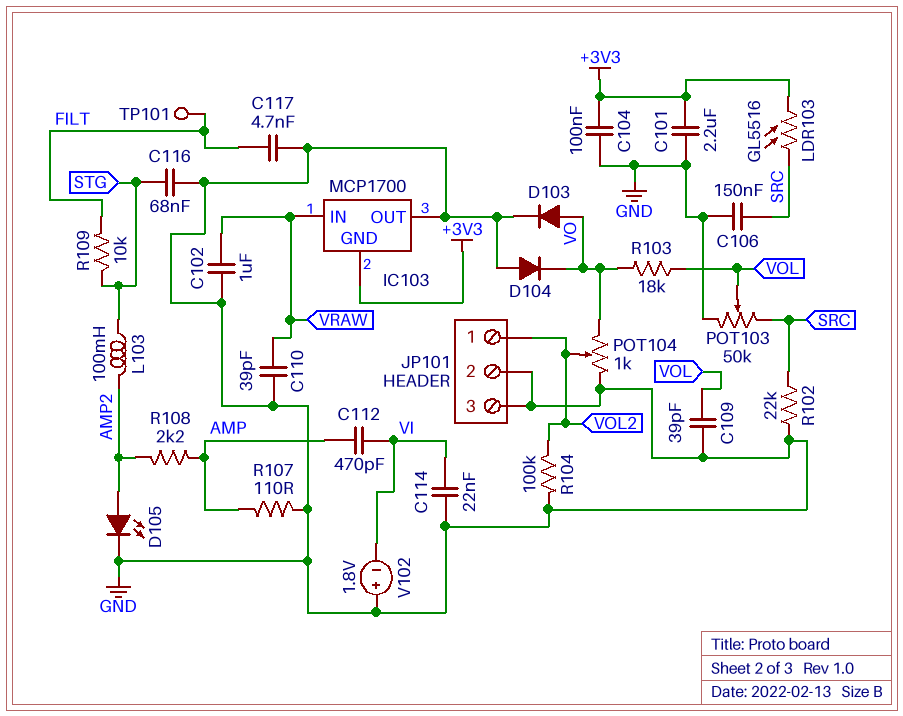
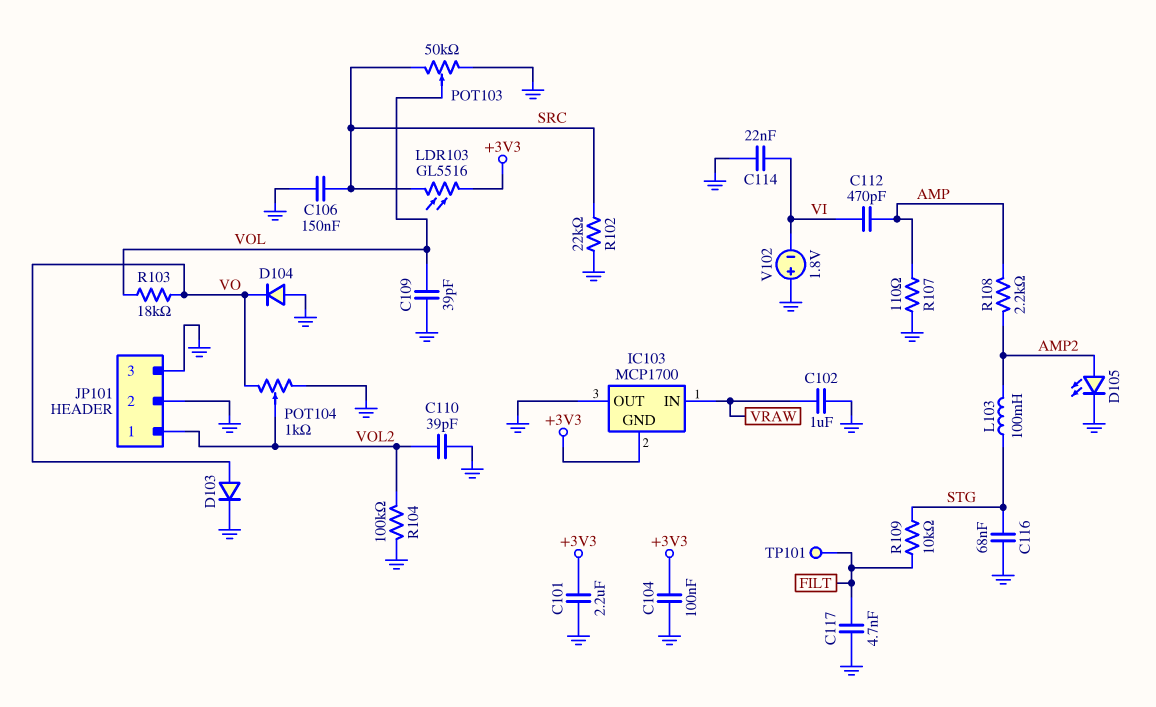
C110: 39pF (GND, VRAW) -> 39pF (GND, VOL2)

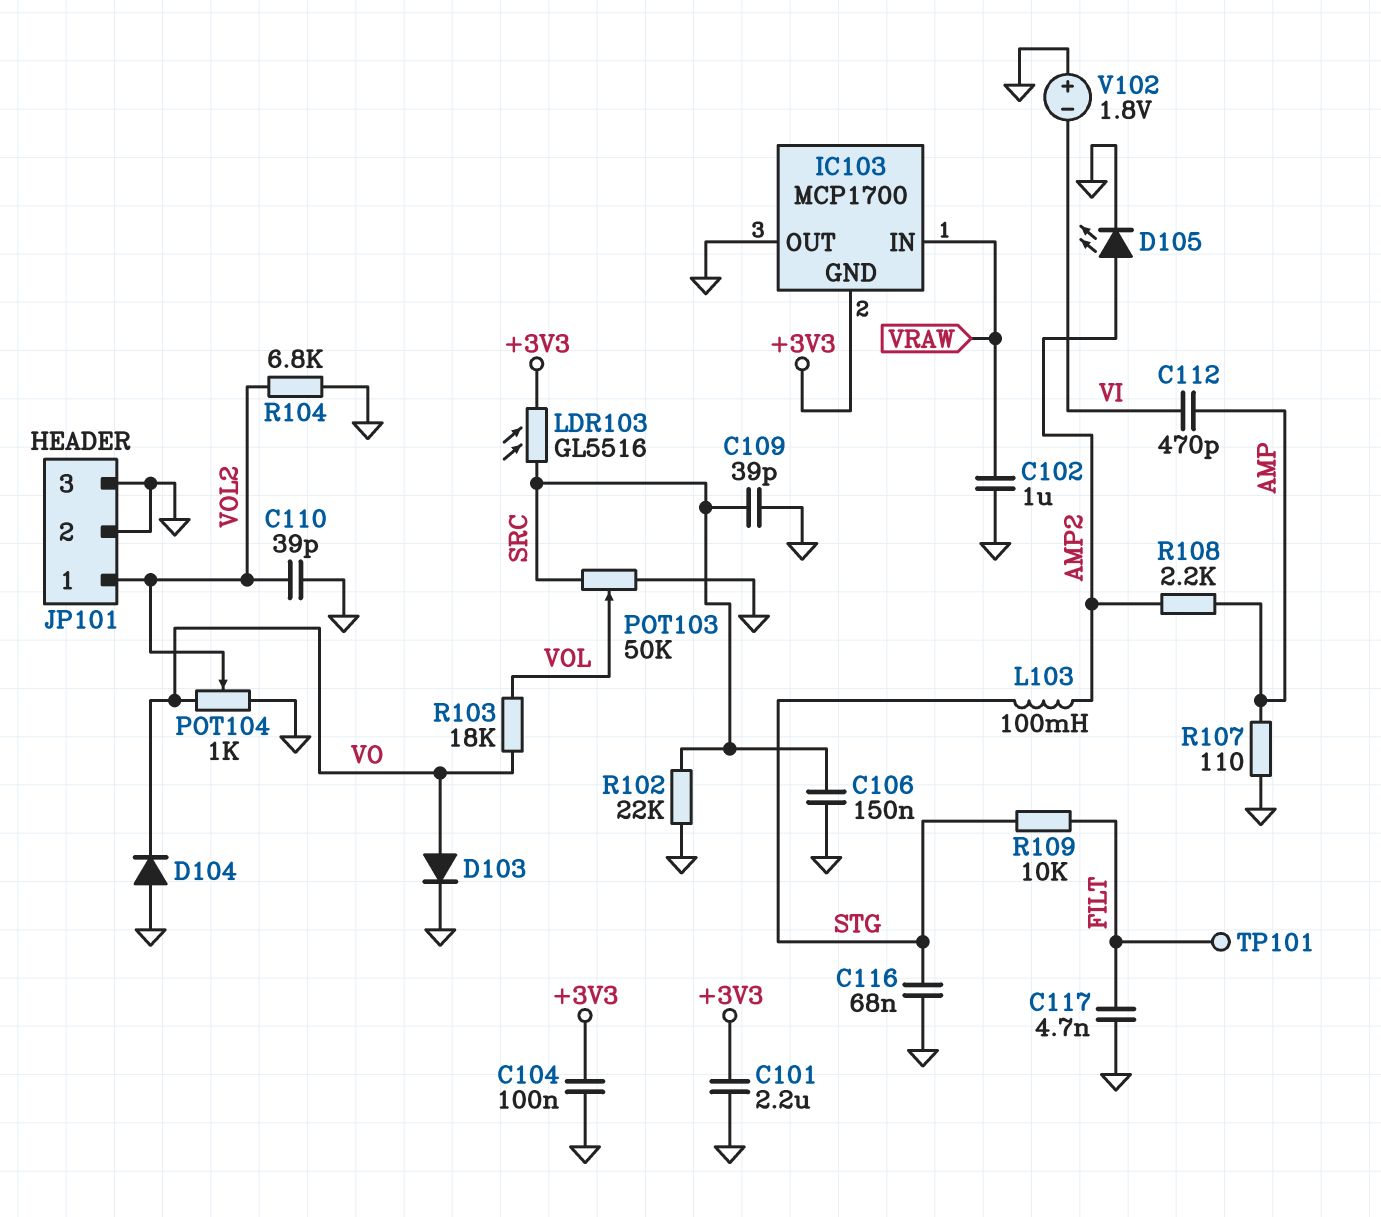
C109: 39pF (GND, VOL) -> 39pF (GND, SRC)
C114: 22nF (GND, VI) -> none
R104: 100k (GND, VOL2) -> 6.8k (GND, VOL2)

